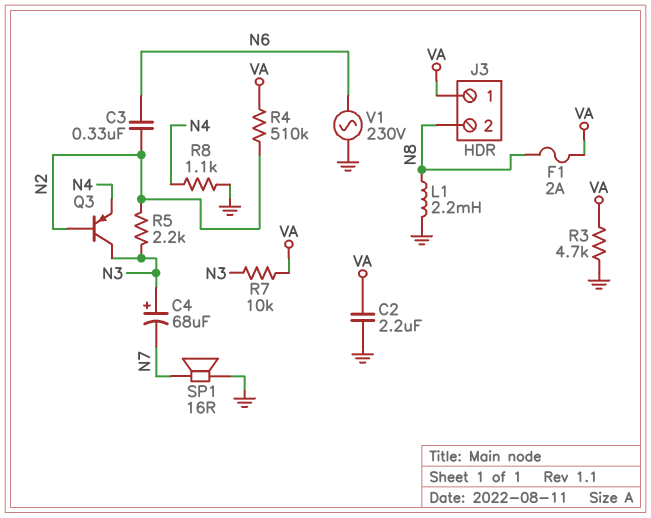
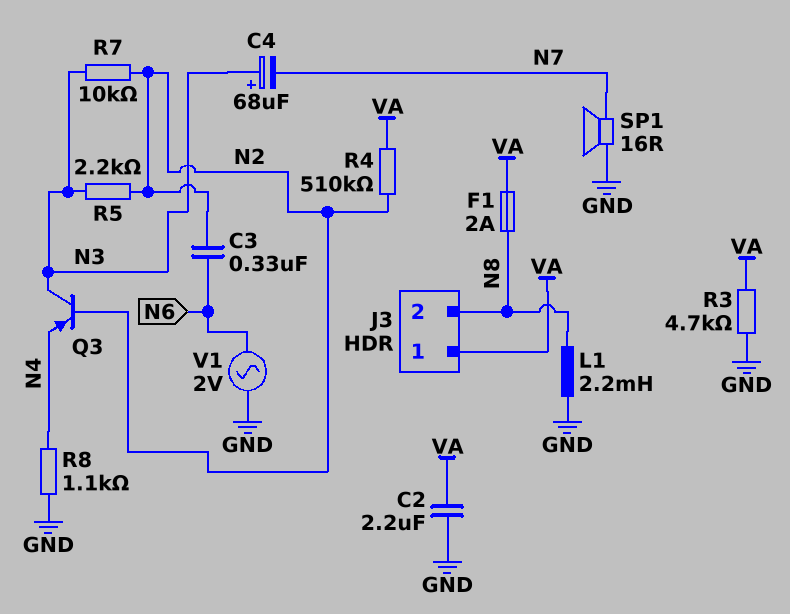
R7: 10k (N3, VA) -> 10k (N2, N3)
V1: AC 230V (GND, N6) -> AC 2V (GND, N6)

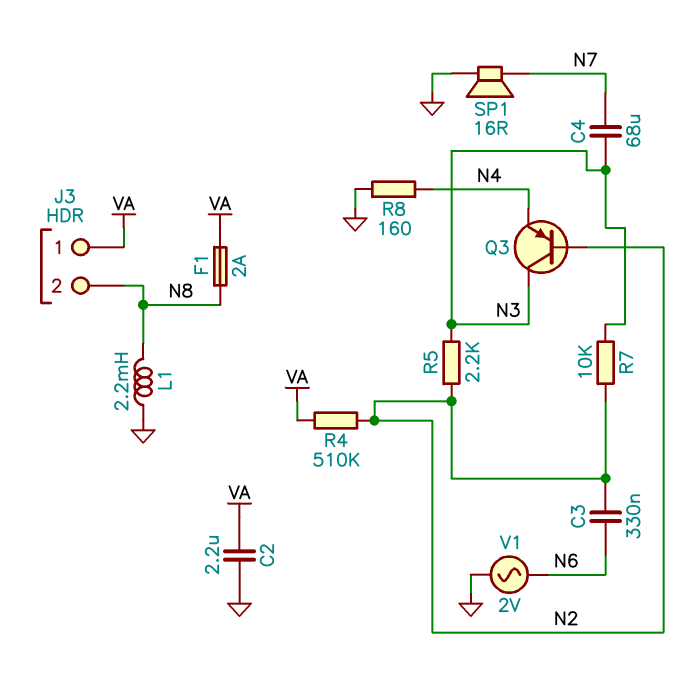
C4: 68uF (plus N3, minus N7) -> 68uF (N3, N7)
R3: 4.7k (GND, VA) -> none
R8: 1.1k (GND, N4) -> 160 (GND, N4)

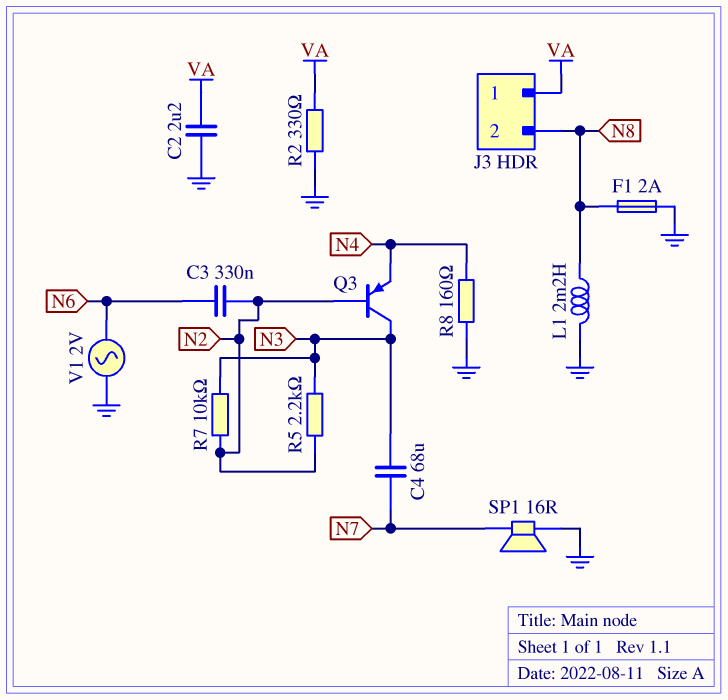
F1: 2A (N8, VA) -> 2A (GND, N8)
R2: none -> 330 (GND, VA)
R4: 510k (N2, VA) -> none

